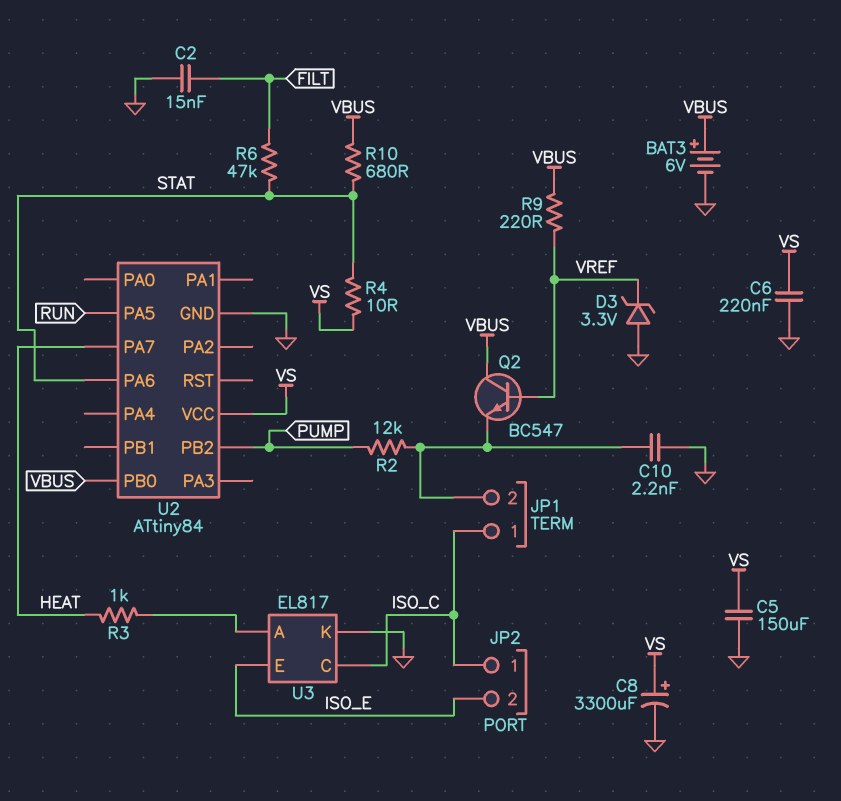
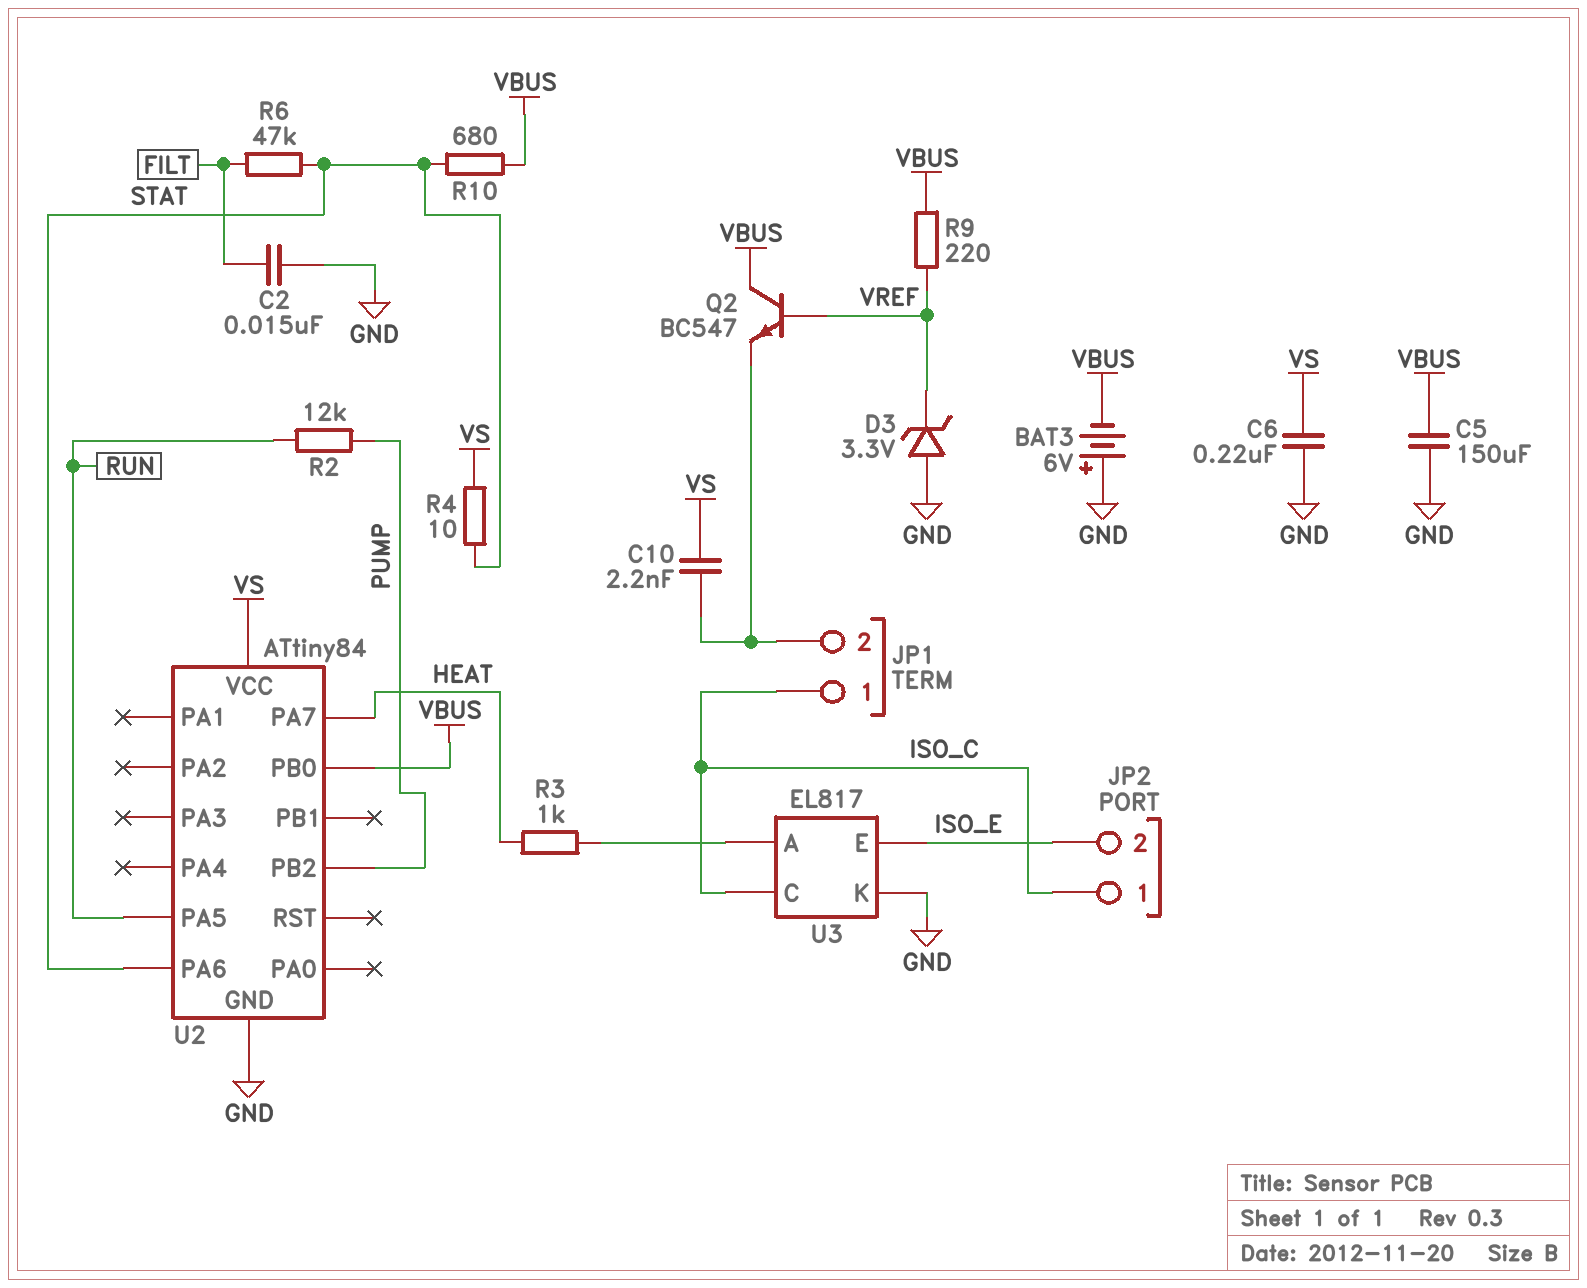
BAT3: 6V (plus VBUS, minus GND) -> 6V (plus GND, minus VBUS)
C5: 150uF (GND, VS) -> 150uF (GND, VBUS)
C8: 3300uF (plus VS, minus GND) -> none
C10: 2.2nF (GND, JP1/2) -> 2.2nF (JP1/2, VS)
R2: 12k (JP1/2, PUMP) -> 12k (PUMP, RUN)

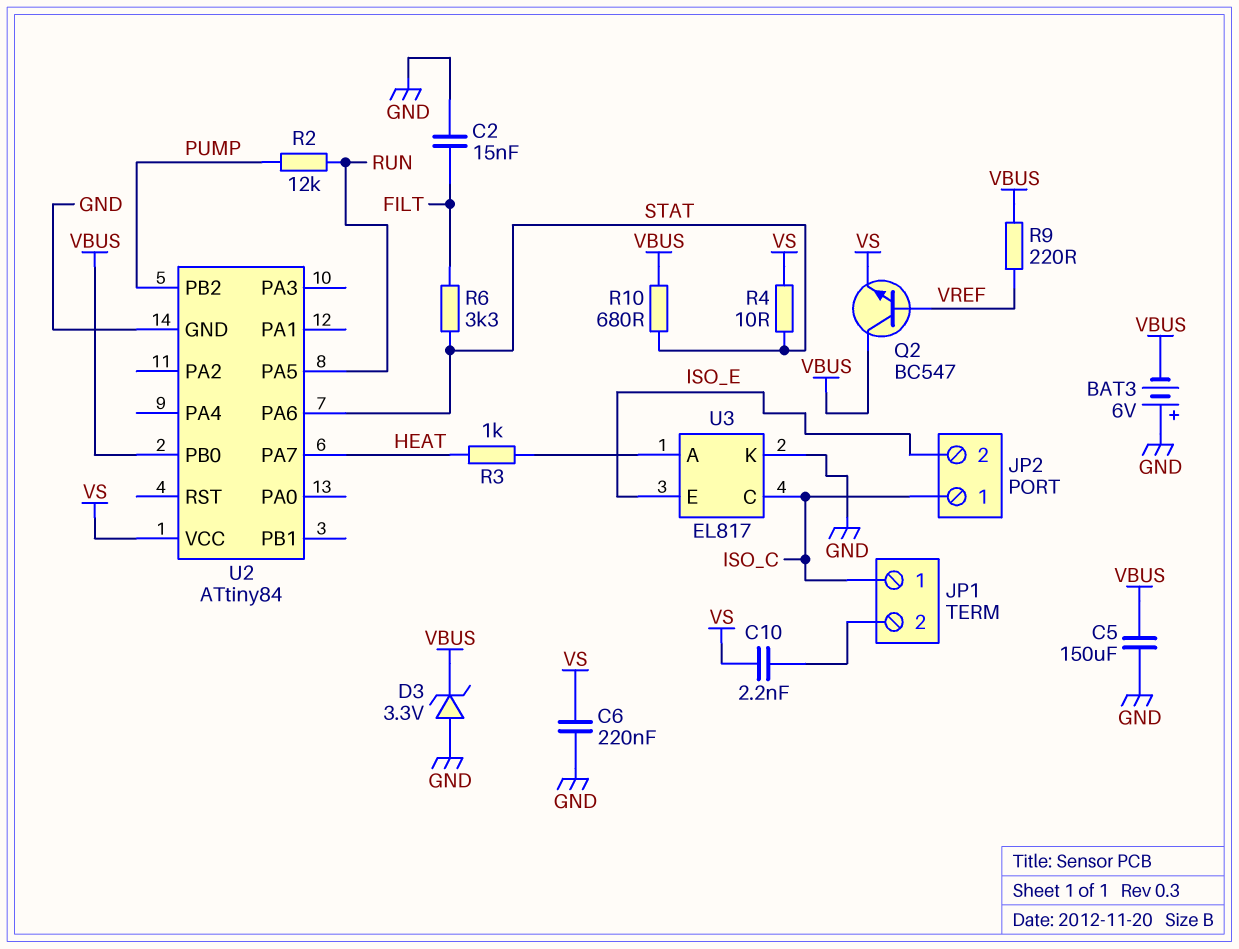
D3: zener 3.3V (A GND, K VREF) -> zener 3.3V (A GND, K VBUS)
Q2: NPN BC547 (B VREF, C VBUS, E JP1/2) -> NPN BC547 (B VREF, C VBUS, E VS)
R6: 47k (FILT, STAT) -> 3.3k (FILT, STAT)

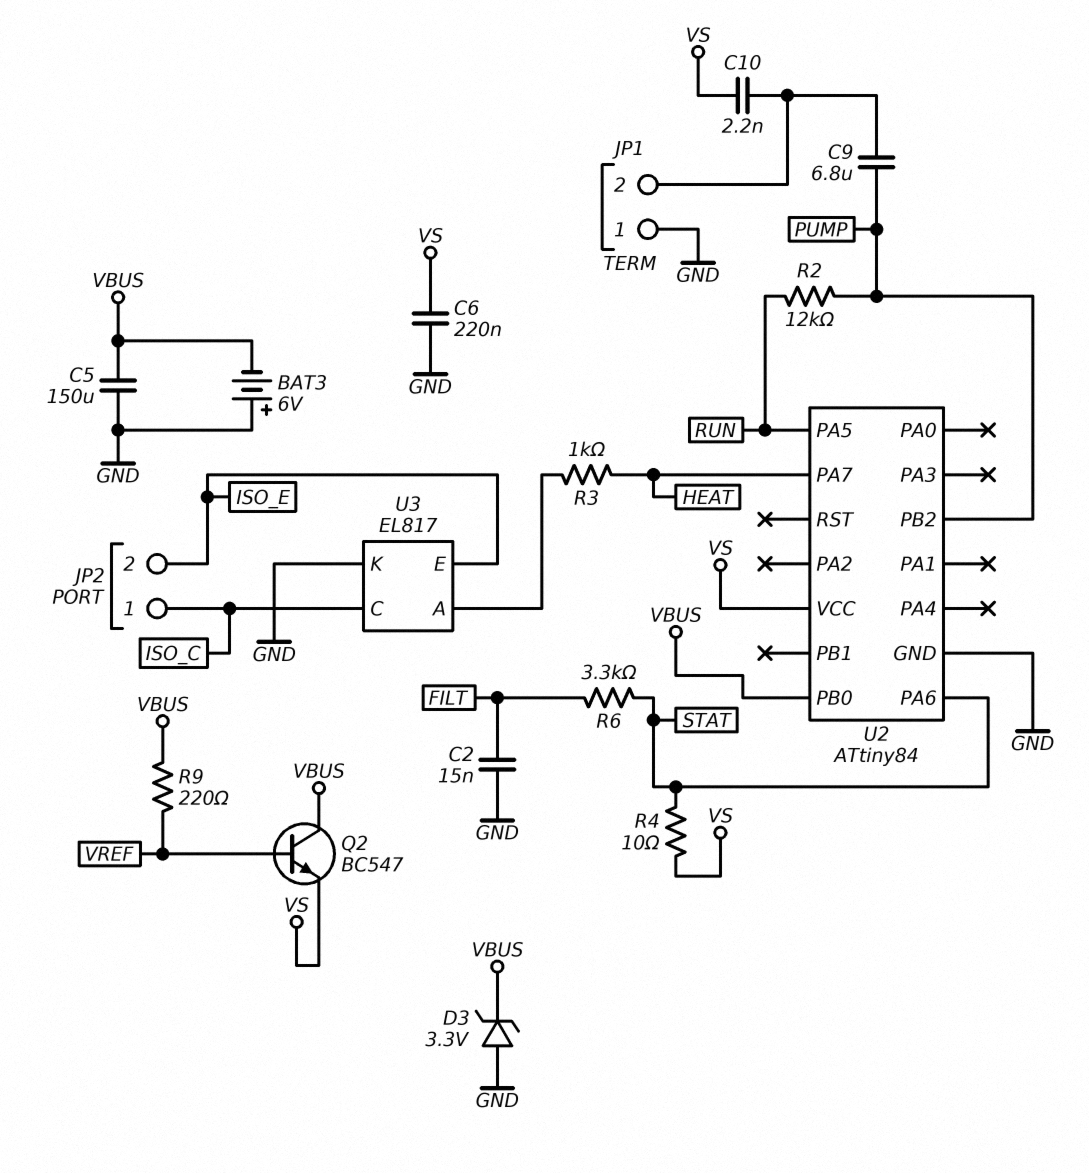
C9: none -> 6.8uF (JP1/2, PUMP)
JP1 pin 1: ISO_C -> GND
R10: 680 (STAT, VBUS) -> none

